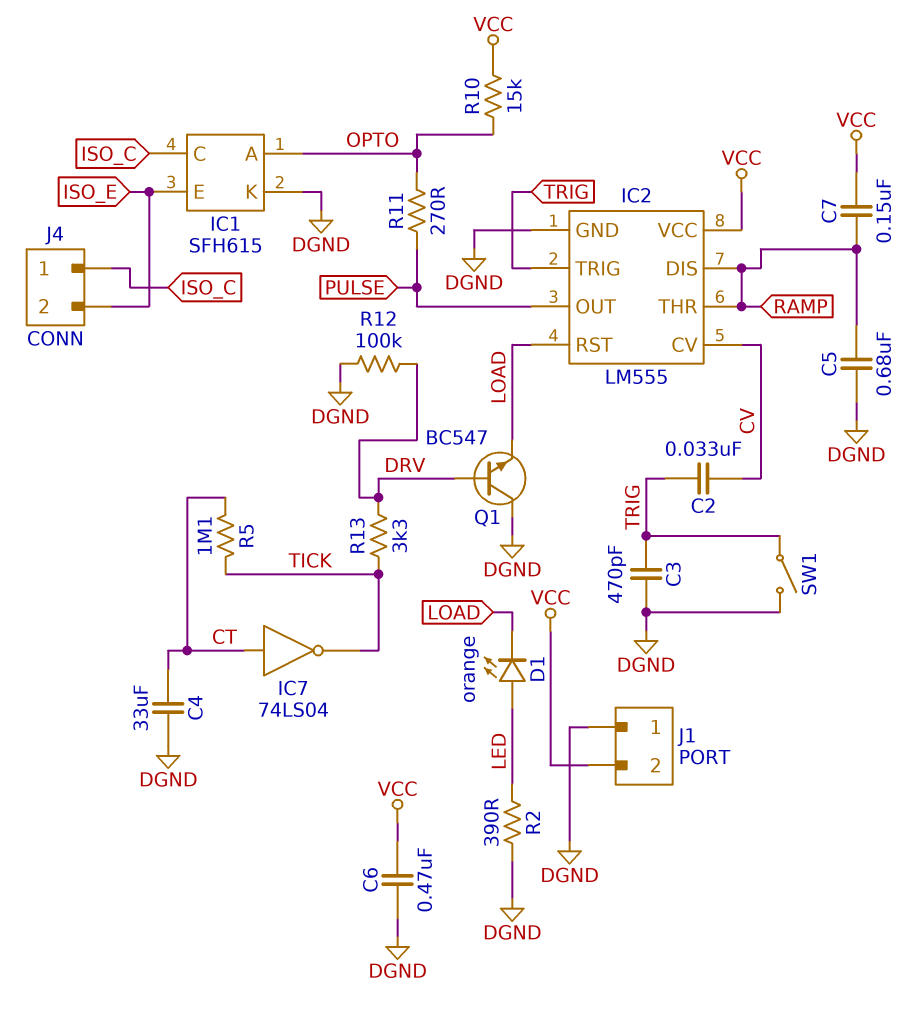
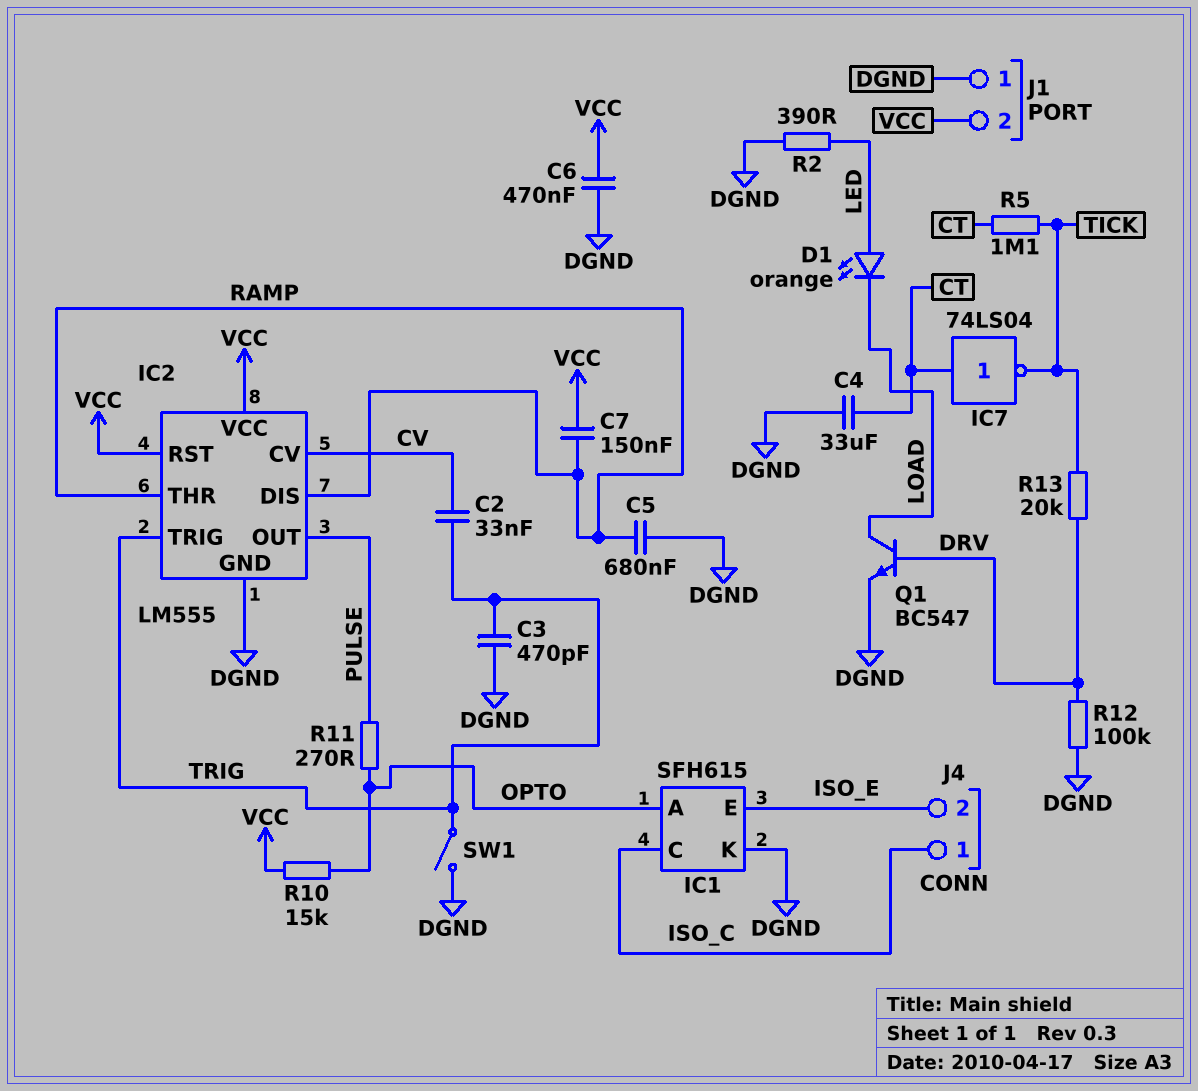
IC2 pin RST: LOAD -> VCC
Q1: NPN BC547 (B DRV, C DGND, E LOAD) -> NPN BC547 (B DRV, C LOAD, E DGND)
R13: 3.3k (DRV, TICK) -> 20k (DRV, TICK)

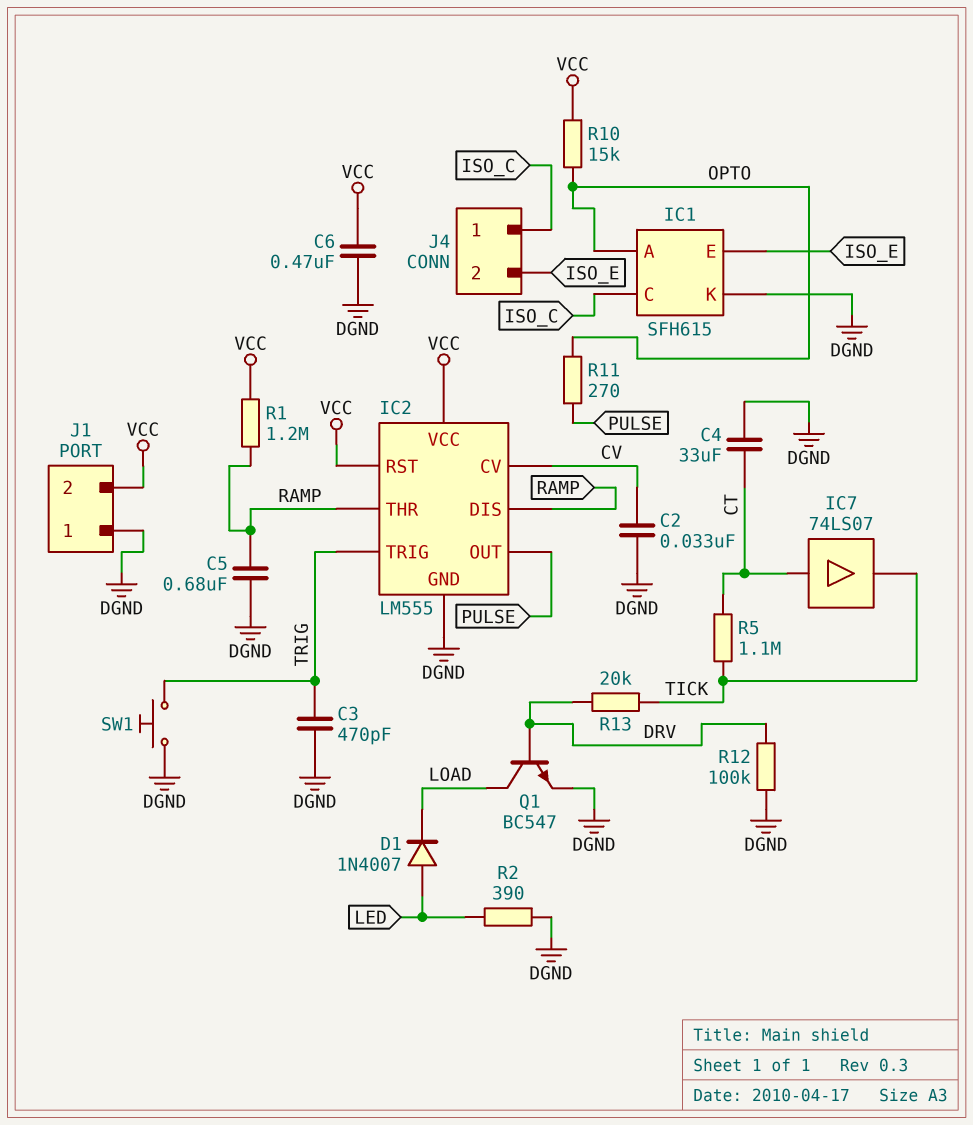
C2: 33nF (CV, TRIG) -> 33nF (CV, DGND)
C7: 150nF (RAMP, VCC) -> none
D1: LED orange (A LED, K LOAD) -> diode 1N4007 (A LED, K LOAD)
IC7: NOT 74LS04 (in CT, out TICK) -> buffer 74LS07 (in CT, out TICK)
R1: none -> 1.2M (RAMP, VCC)
SW1: switch (DGND, TRIG) -> button (DGND, TRIG)

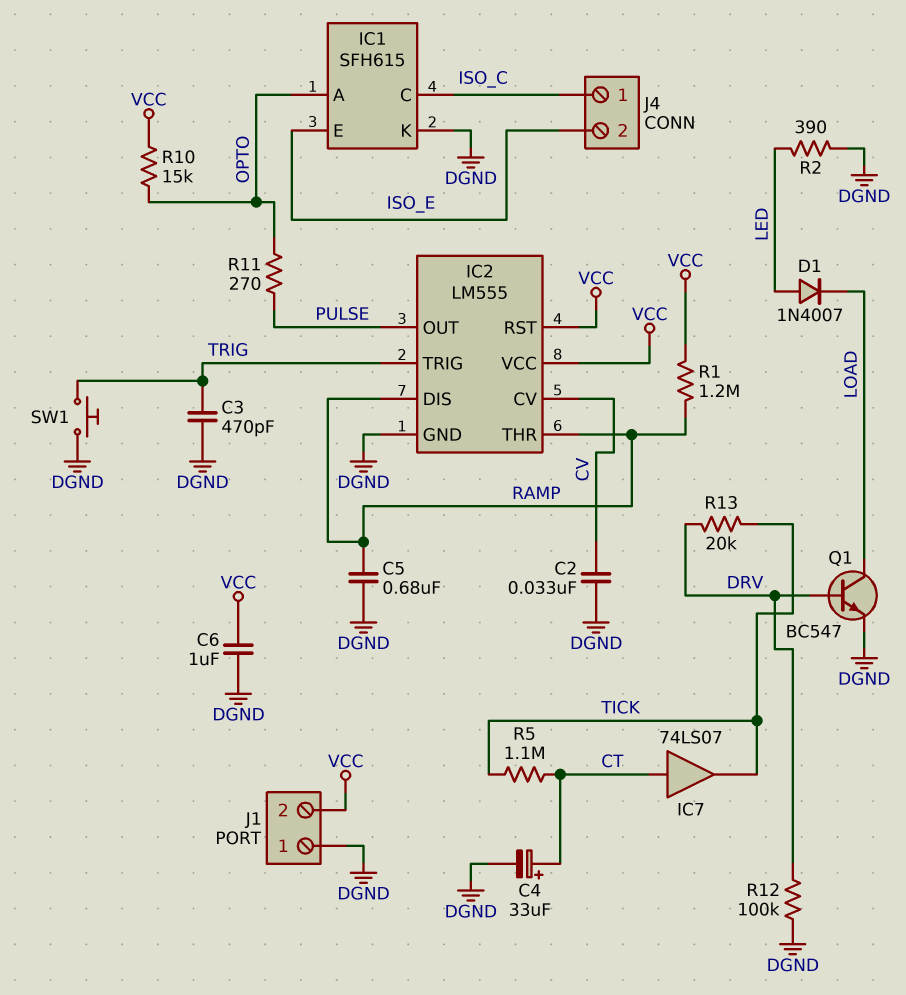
C4: 33uF (CT, DGND) -> 33uF (plus CT, minus DGND)
C6: 470nF (DGND, VCC) -> 1uF (DGND, VCC)

